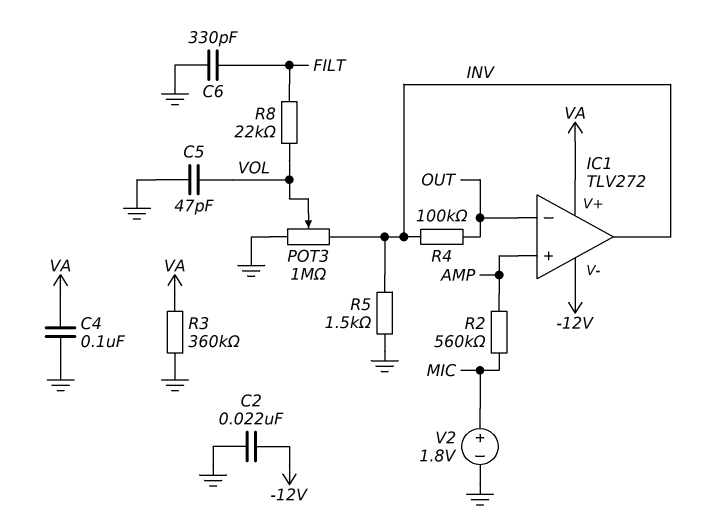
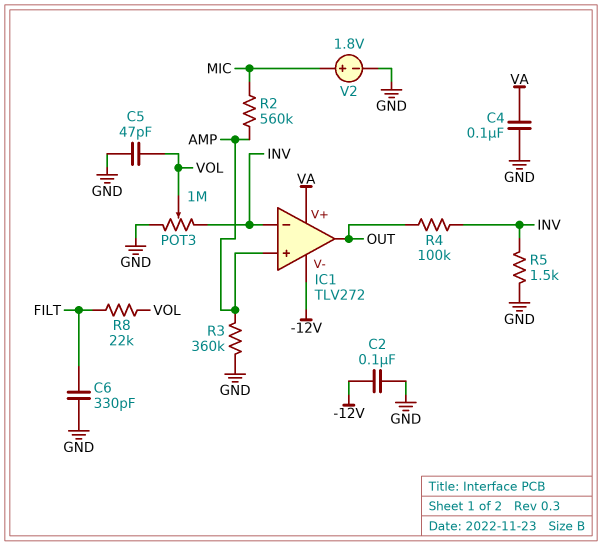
C2: 22nF (-12V, GND) -> 100nF (-12V, GND)
IC1 pin in-: OUT -> INV
IC1 pin out: INV -> OUT
R3: 360k (GND, VA) -> 360k (AMP, GND)

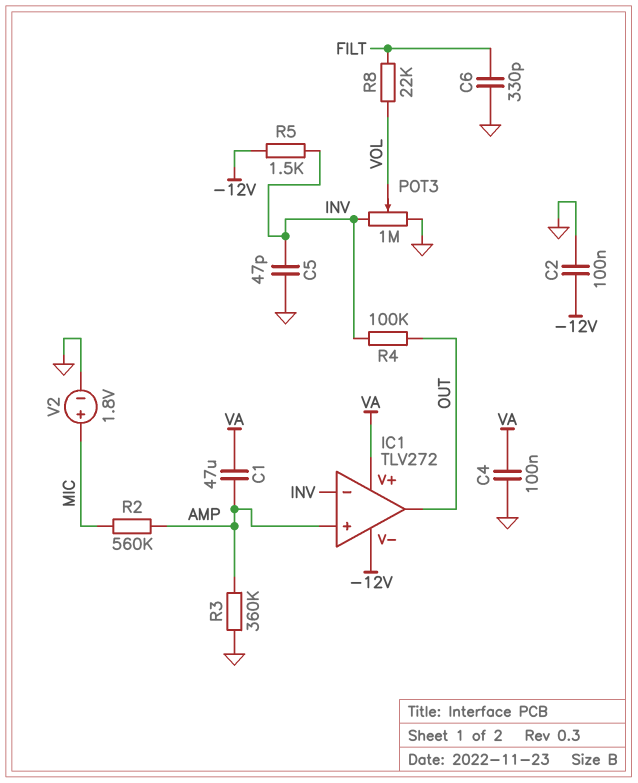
C1: none -> 47uF (AMP, VA)
C5: 47pF (GND, VOL) -> 47pF (GND, INV)
R5: 1.5k (GND, INV) -> 1.5k (-12V, INV)

